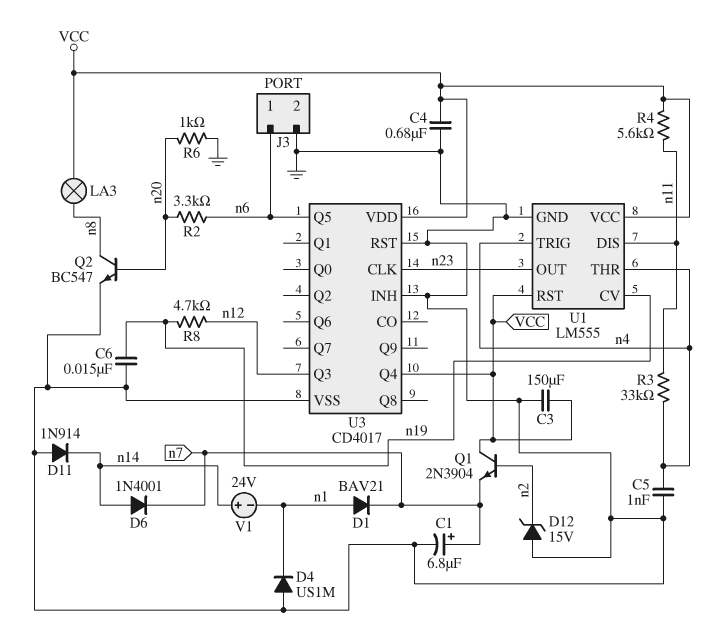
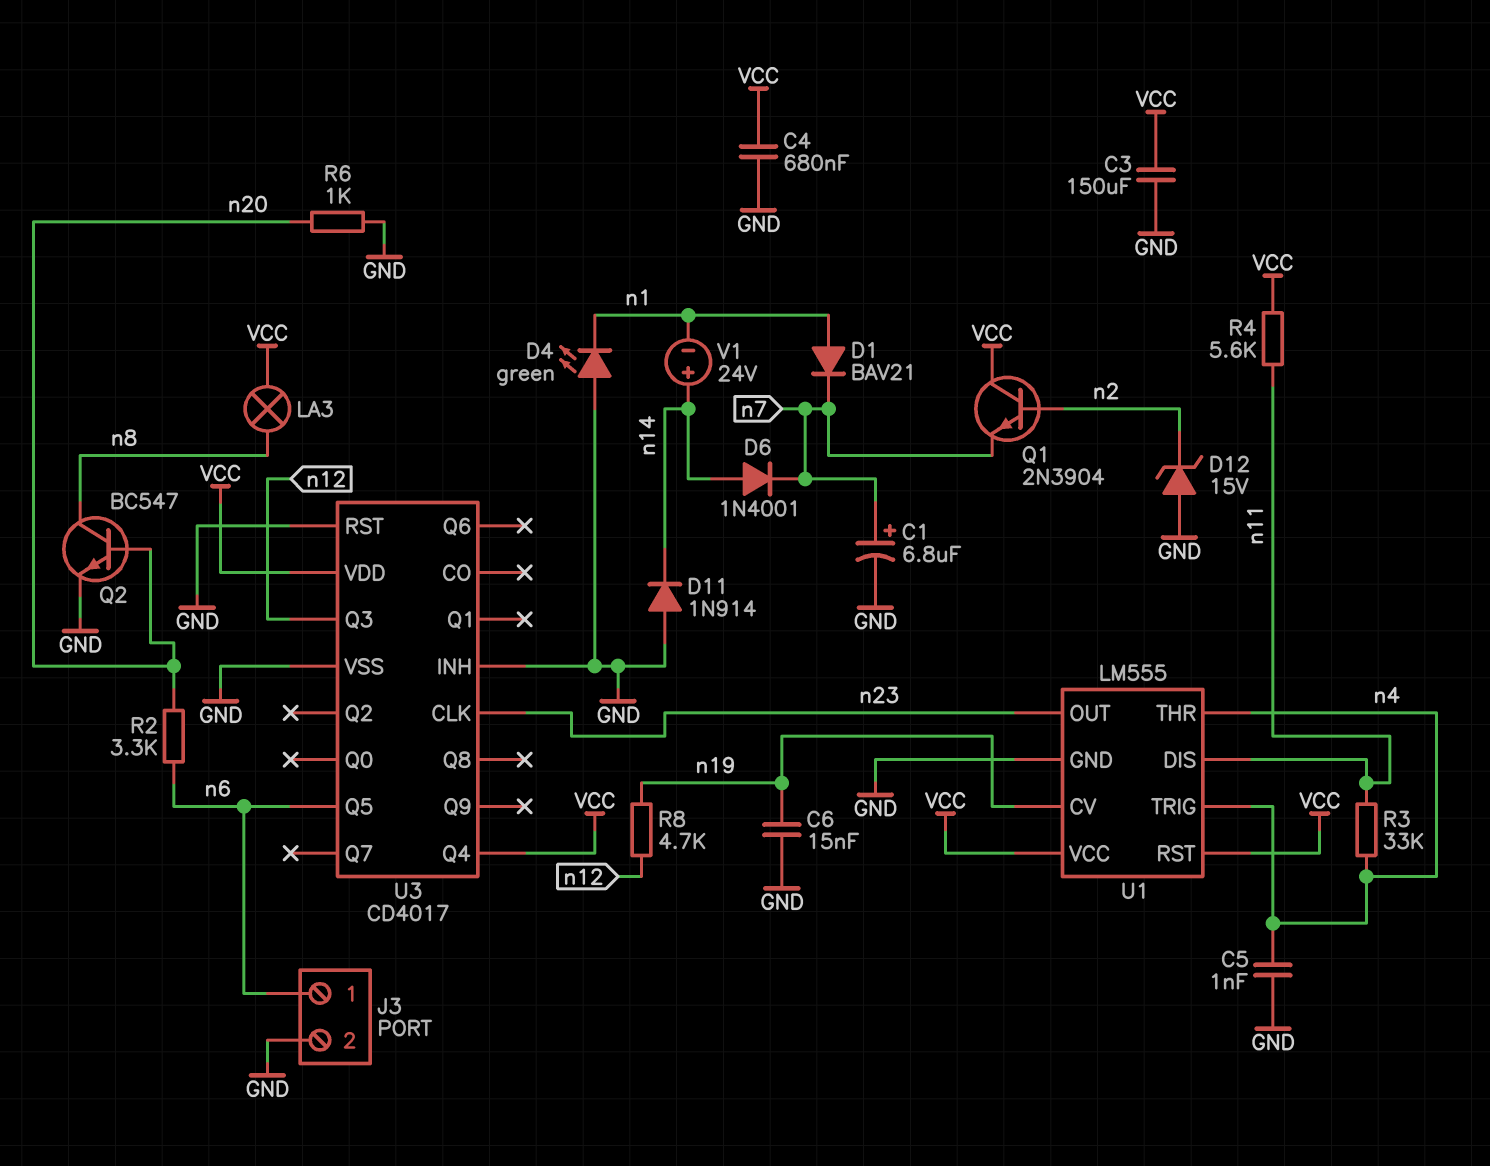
D4: diode US1M (A GND, K n1) -> LED green (A GND, K n1)

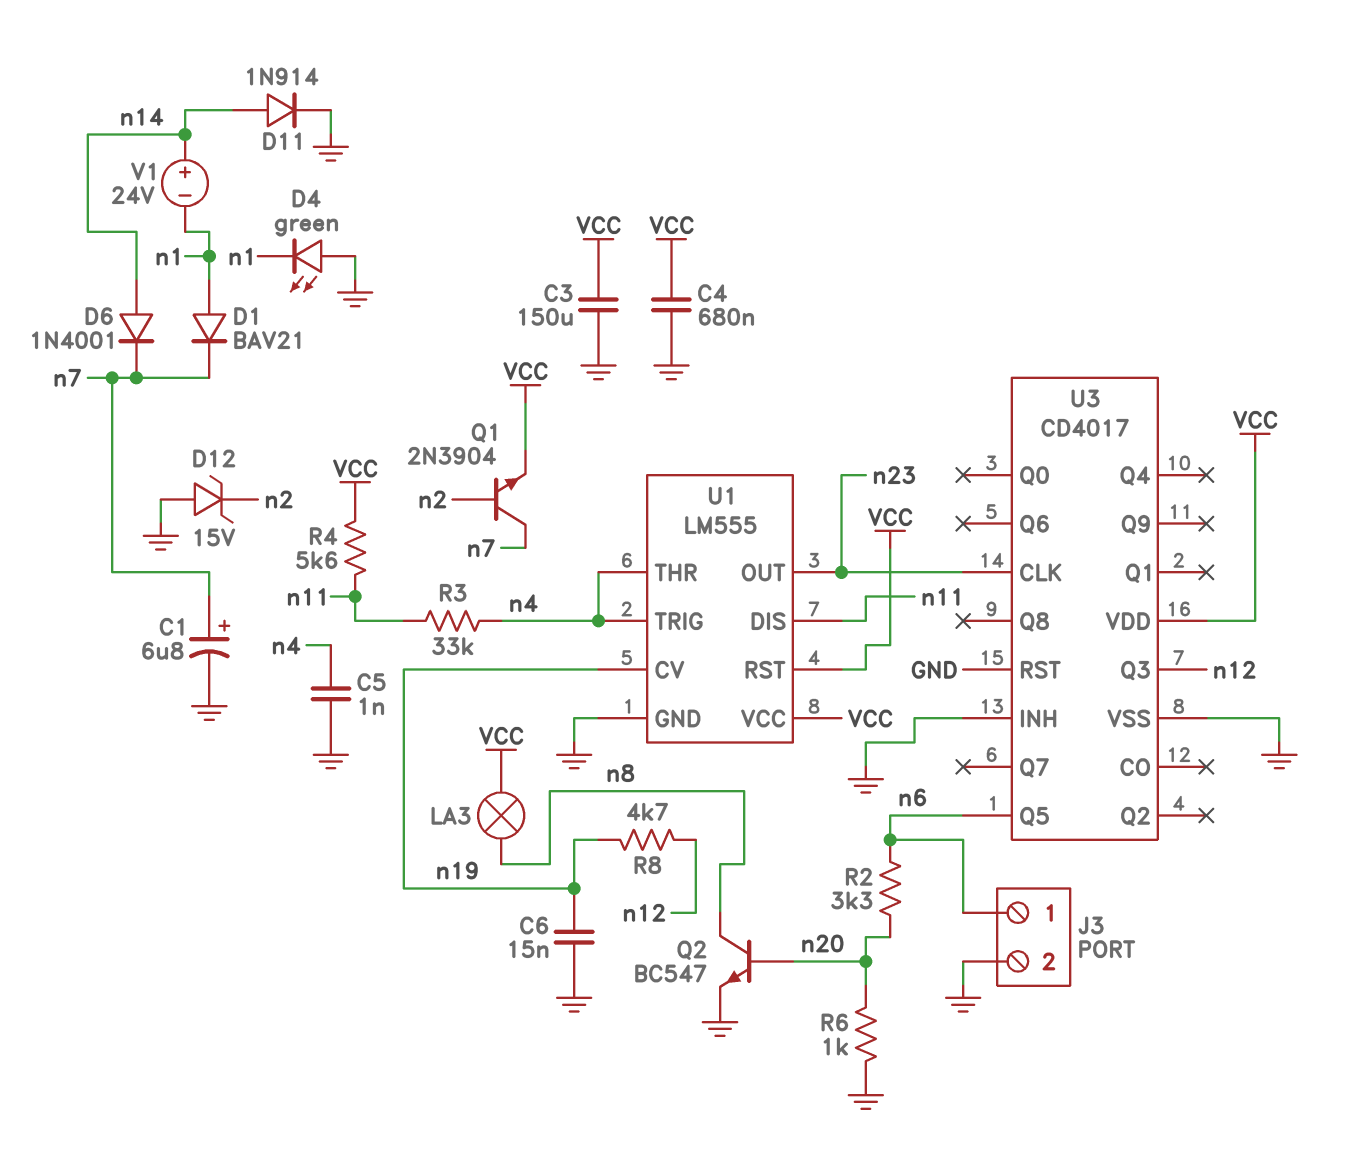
D11: diode 1N914 (A GND, K n14) -> diode 1N914 (A n14, K GND)
Q1: NPN 2N3904 (B n2, C VCC, E n7) -> NPN 2N3904 (B n2, C n7, E VCC)
U3 pin Q4: VCC -> none

